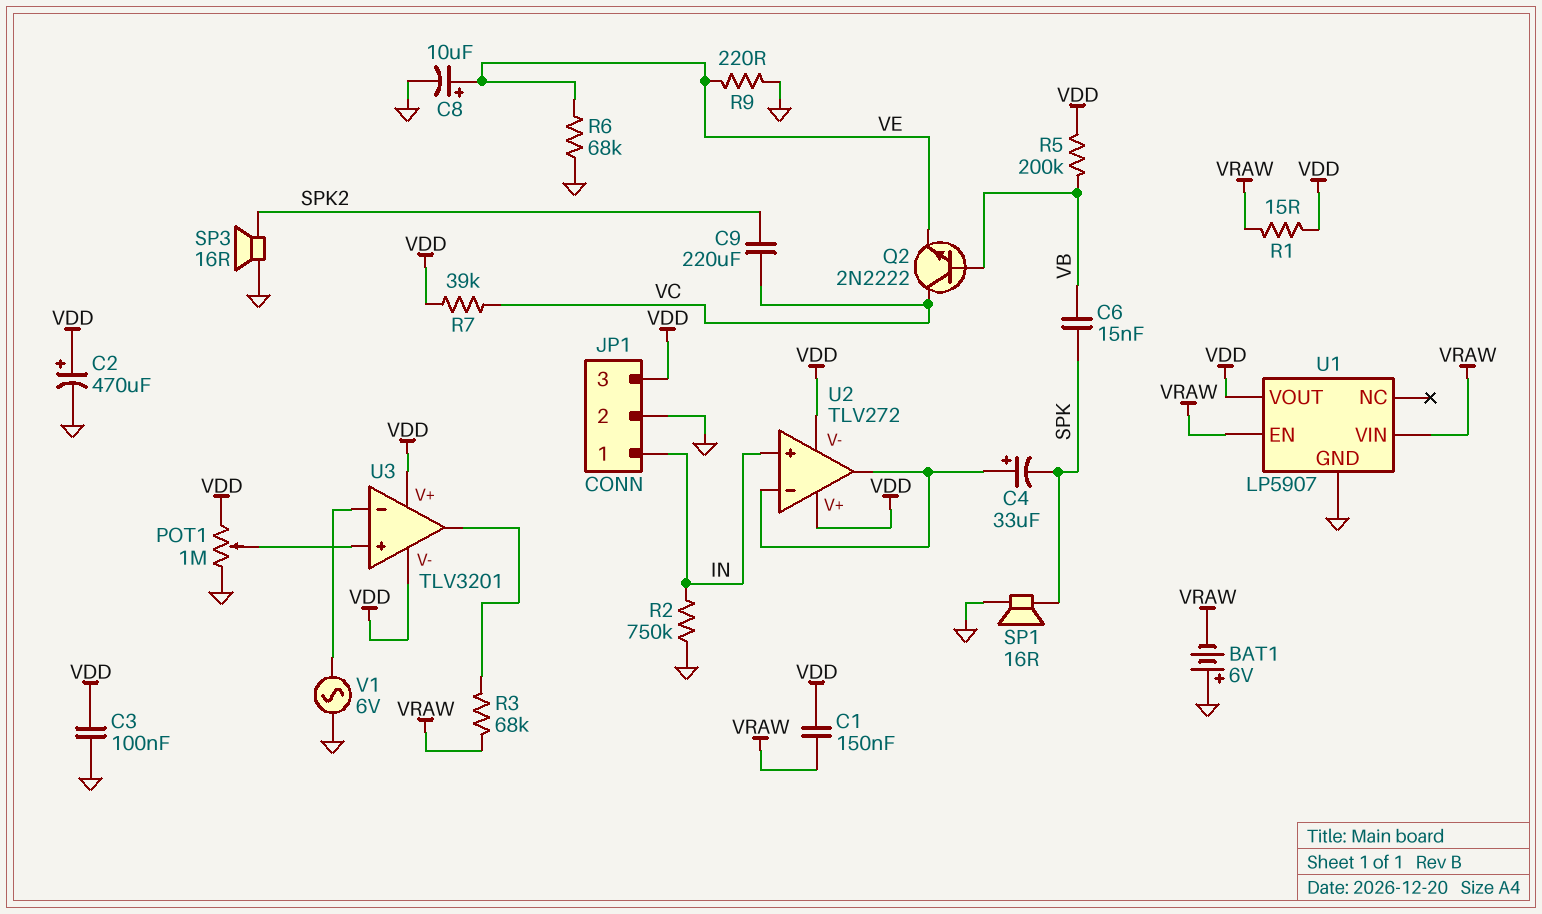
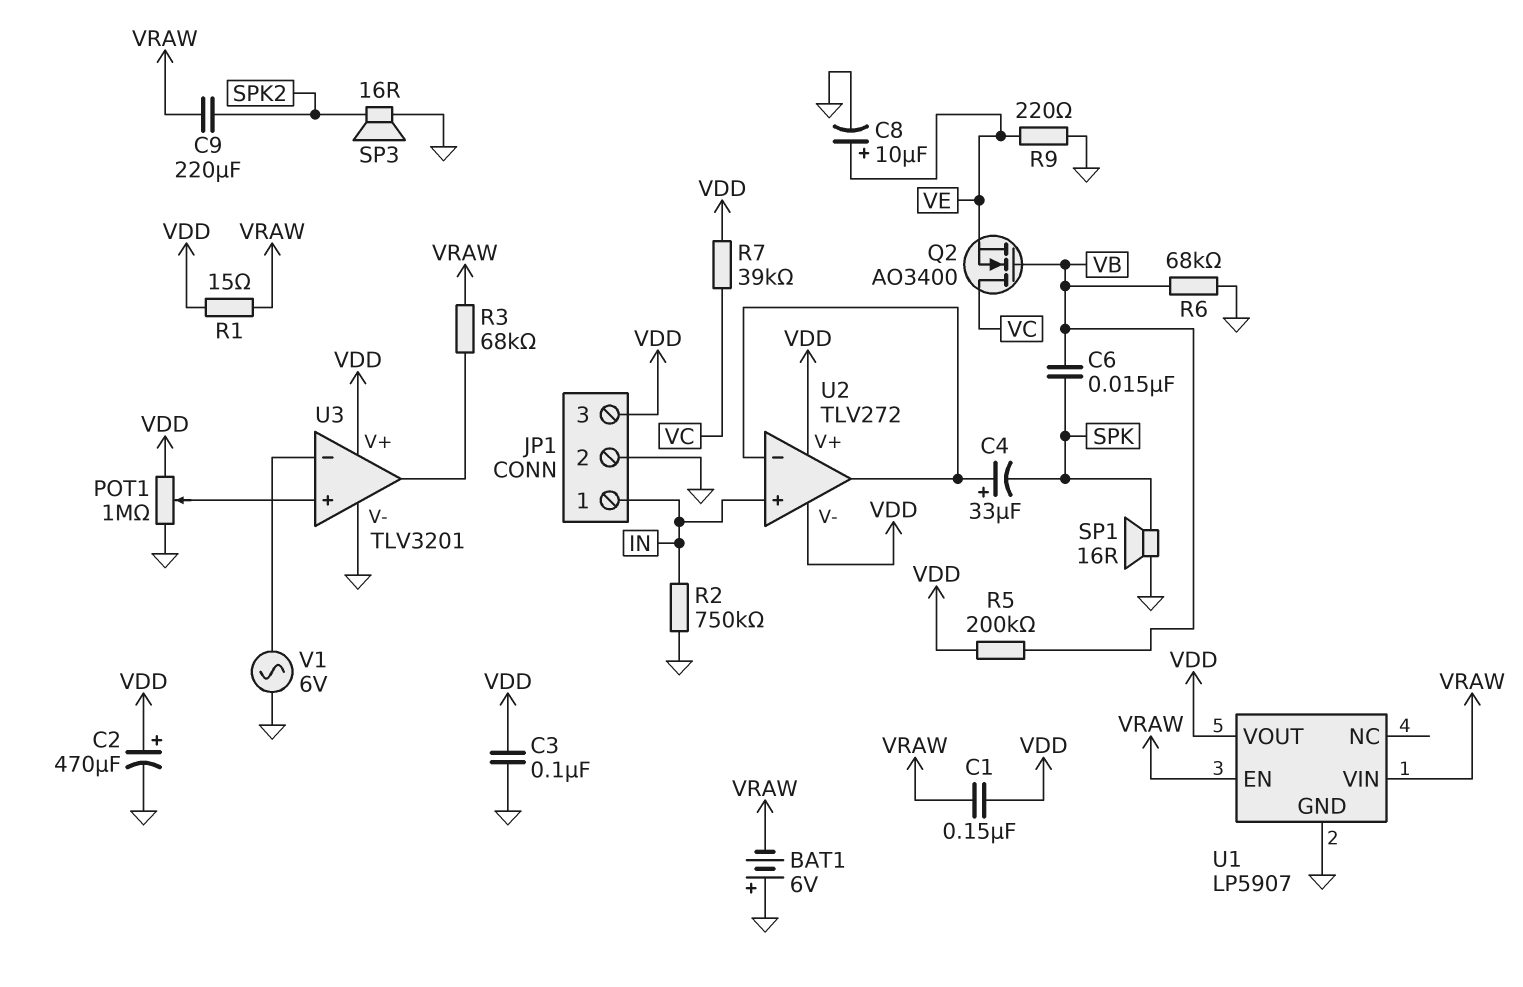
C9: 220uF (SPK2, VC) -> 220uF (SPK2, VRAW)
Q2: NPN 2N2222 (B VB, C VC, E VE) -> NMOS AO3400 (G VB, D VC, S VE)
R6: 68k (GND, VE) -> 68k (GND, VB)
U3 pin V-: VDD -> GND

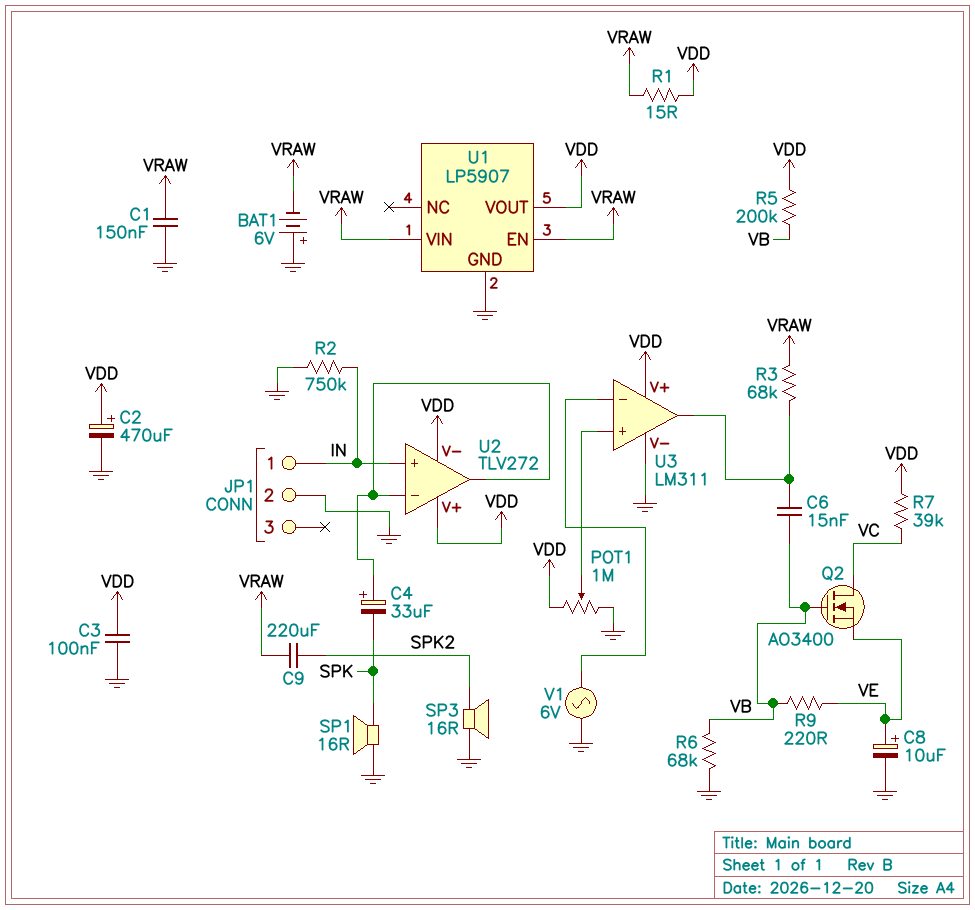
C1: 150nF (VDD, VRAW) -> 150nF (GND, VRAW)
C6: 15nF (SPK, VB) -> 15nF (U3/out, VB)
JP1 pin 3: VDD -> none
R9: 220 (GND, VE) -> 220 (VB, VE)
U3: TLV3201 -> LM311

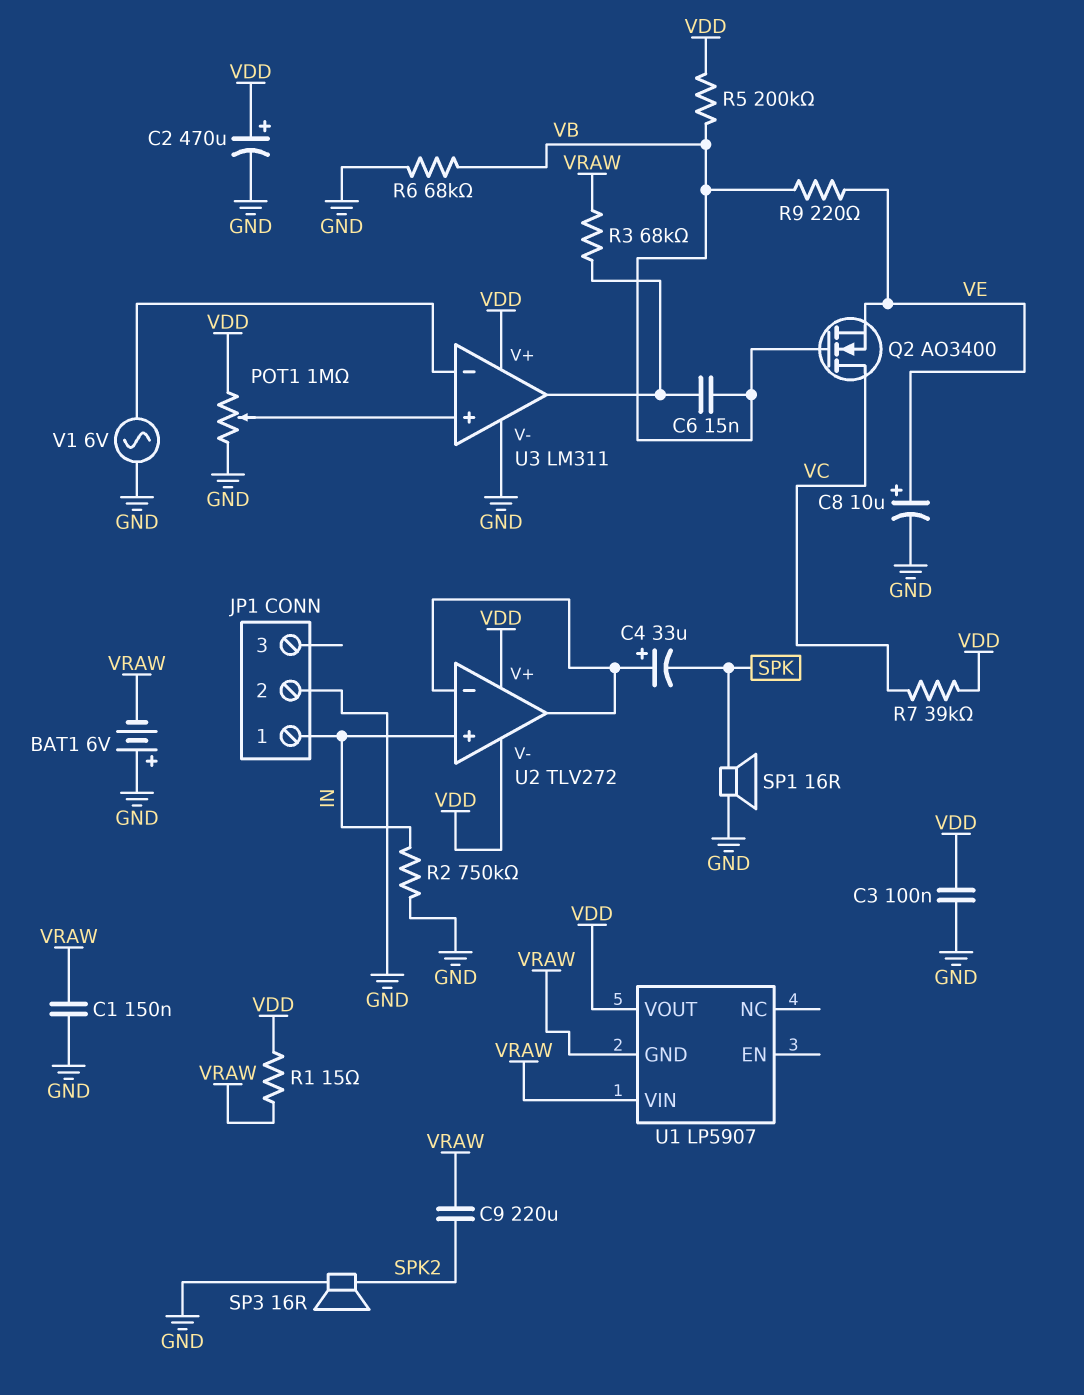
U1 pin EN: VRAW -> none
U1 pin GND: GND -> VRAW

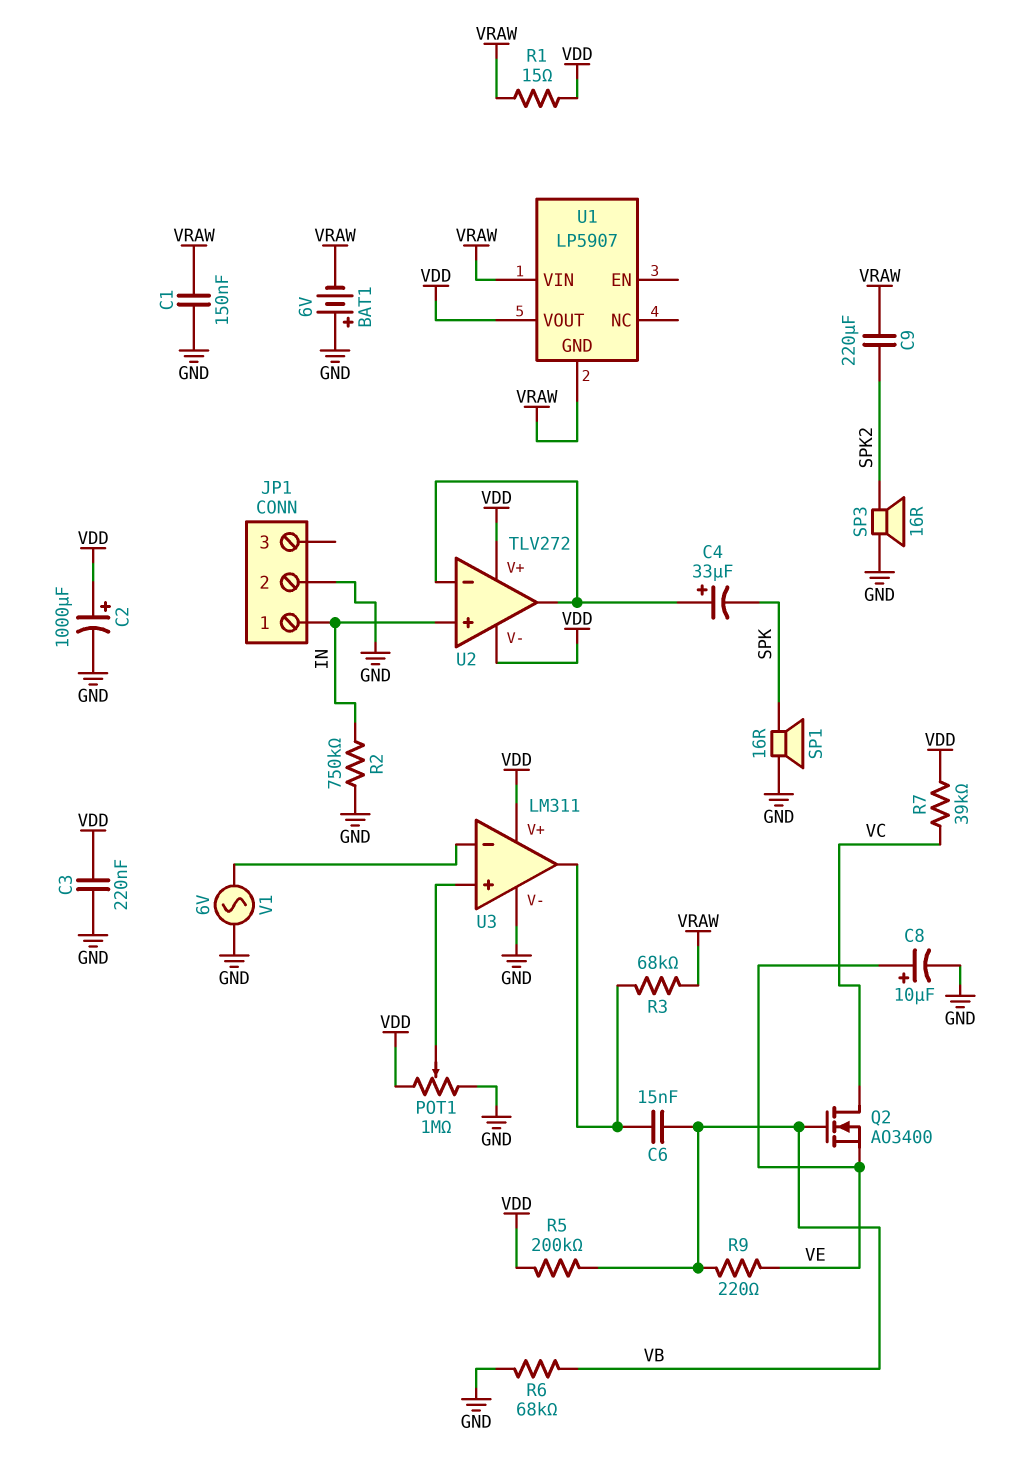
C2: 470uF (plus VDD, minus GND) -> 1000uF (plus VDD, minus GND)
C3: 100nF (GND, VDD) -> 220nF (GND, VDD)

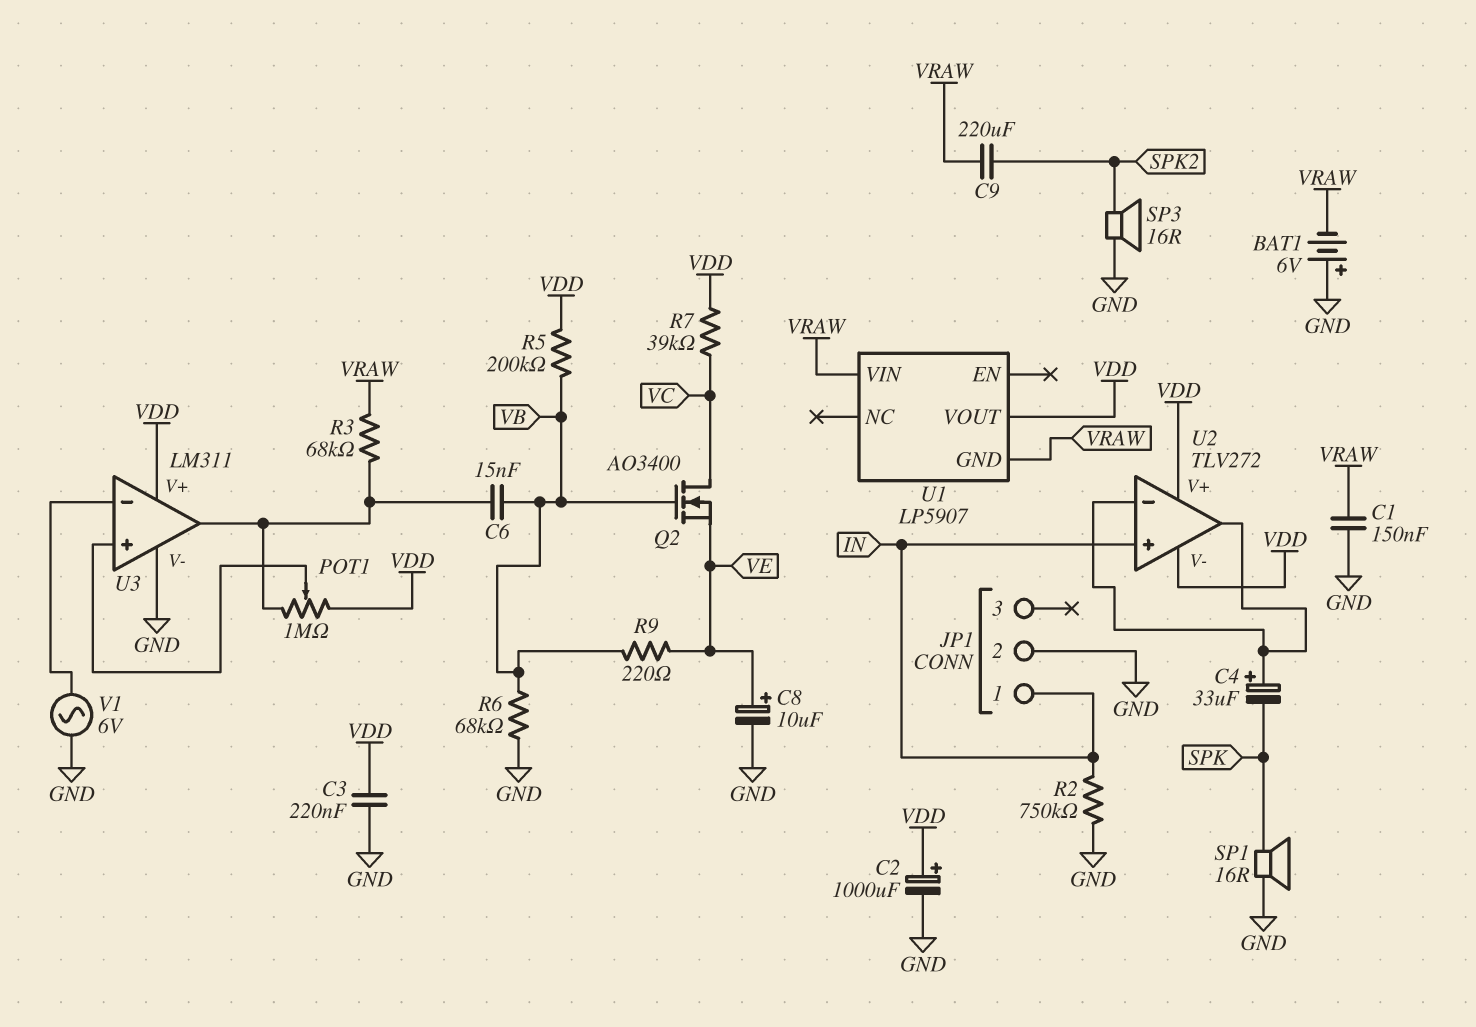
POT1: 1M (GND, VDD, wiper U3/in+) -> 1M (U3/out, VDD, wiper U3/in+)
R1: 15 (VDD, VRAW) -> none

